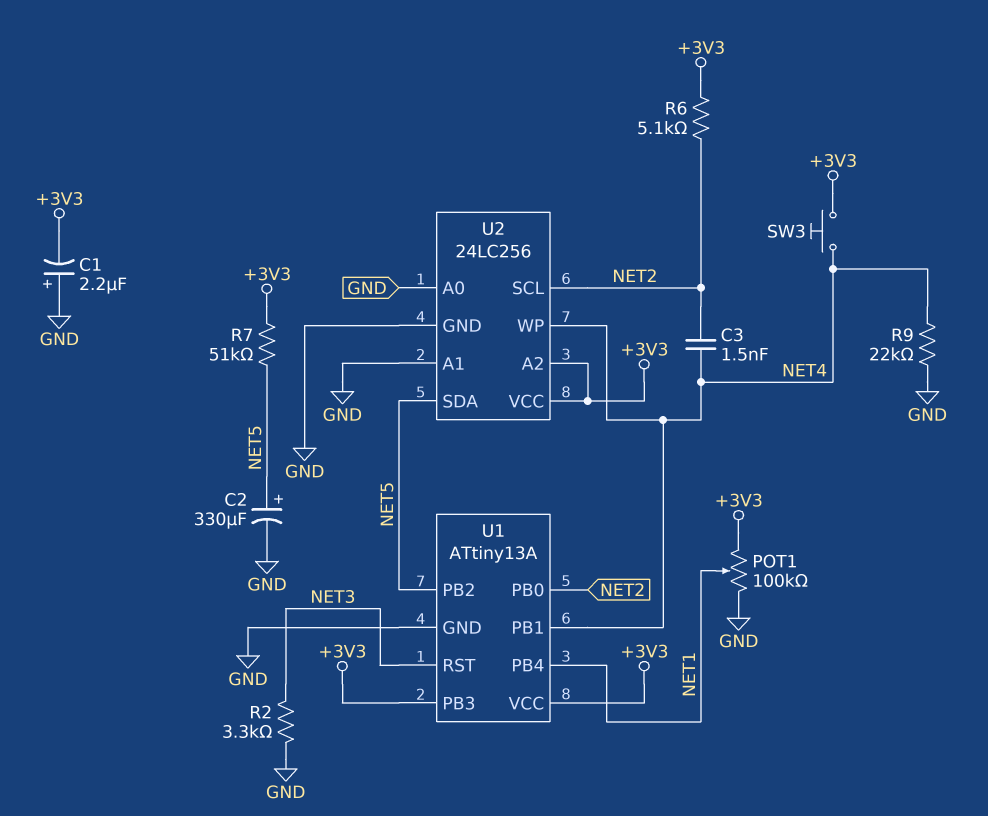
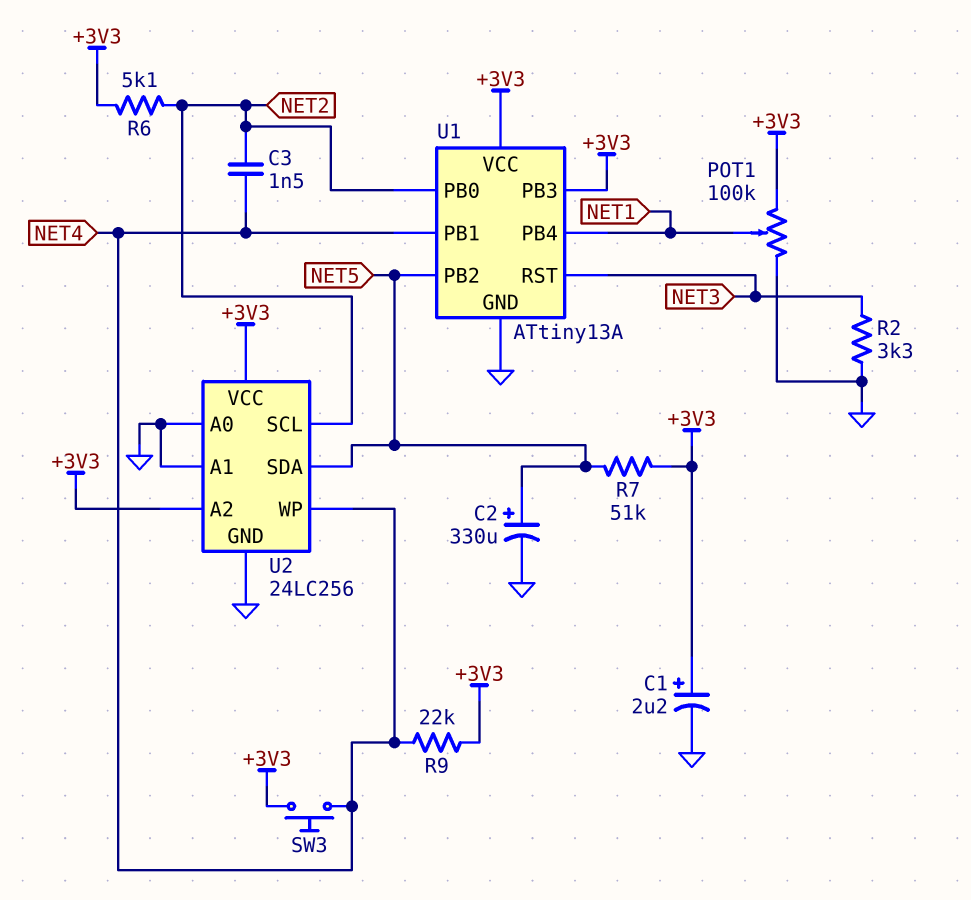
C1: 2.2uF (plus GND, minus +3V3) -> 2.2uF (plus +3V3, minus GND)
R9: 22k (GND, NET4) -> 22k (+3V3, NET4)

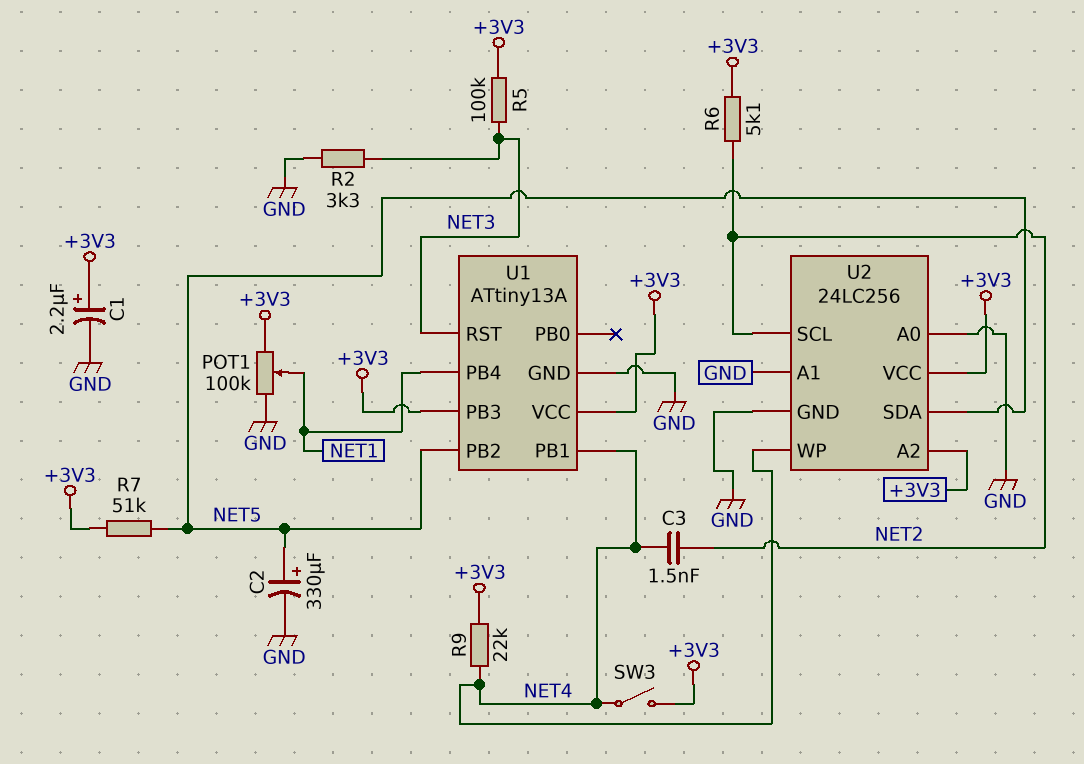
R5: none -> 100k (+3V3, NET3)
SW3: button (+3V3, NET4) -> switch (+3V3, NET4)
U1 pin PB0: NET2 -> none

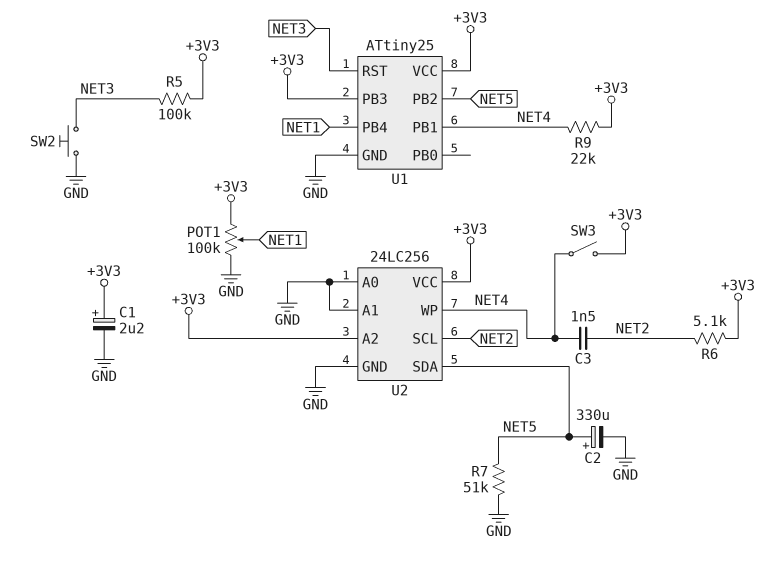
R2: 3.3k (GND, NET3) -> none
R7: 51k (+3V3, NET5) -> 51k (GND, NET5)
SW2: none -> button (GND, NET3)
U1: ATtiny13A -> ATtiny25

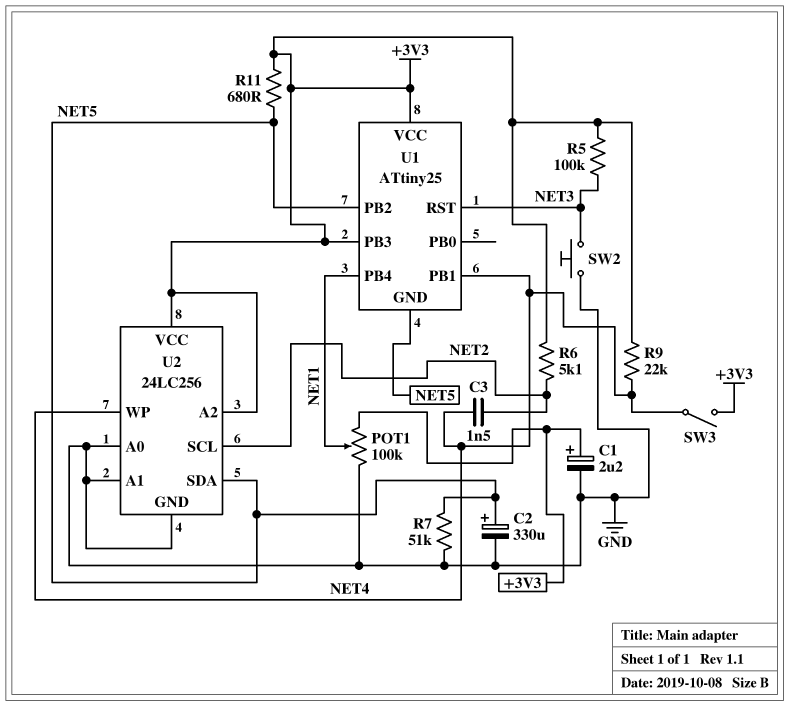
R11: none -> 680 (+3V3, NET5)
U1 pin GND: GND -> NET5

